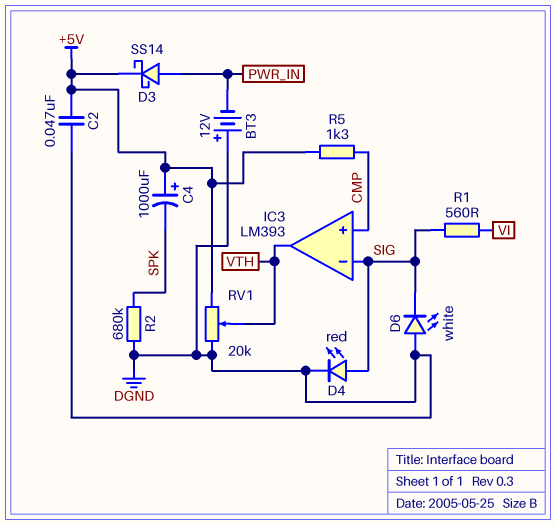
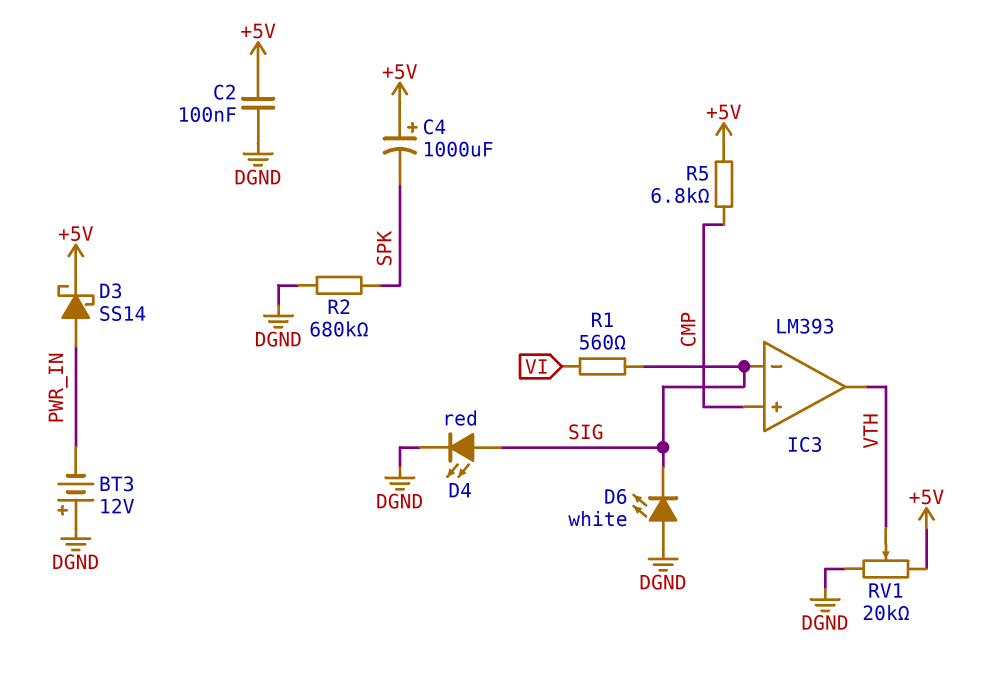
C2: 47nF (+5V, DGND) -> 100nF (+5V, DGND)
R5: 1.3k (+5V, CMP) -> 6.8k (+5V, CMP)

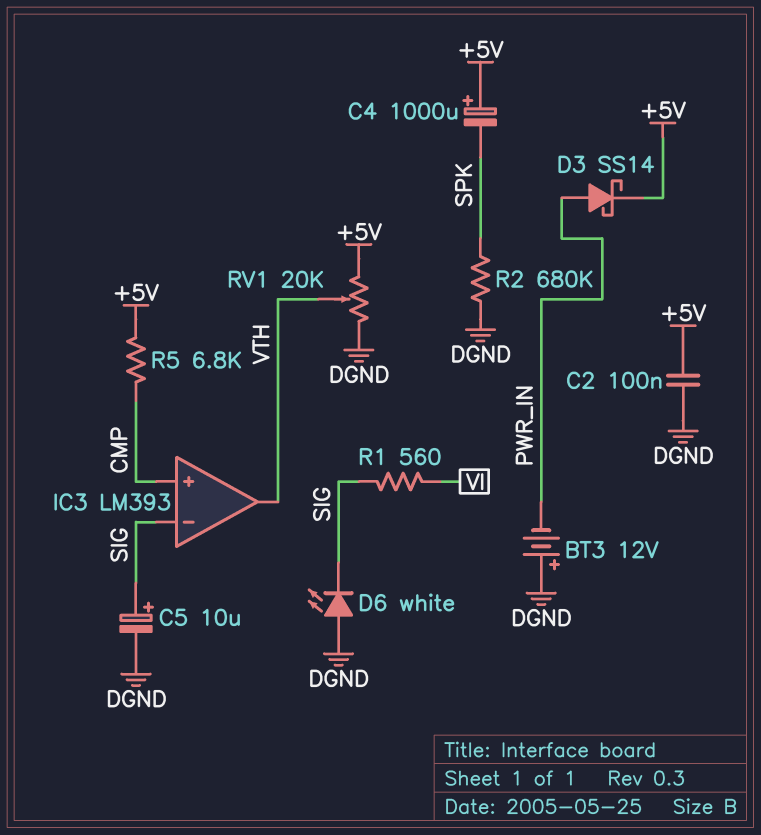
C5: none -> 10uF (plus SIG, minus DGND)
D4: LED red (A SIG, K DGND) -> none

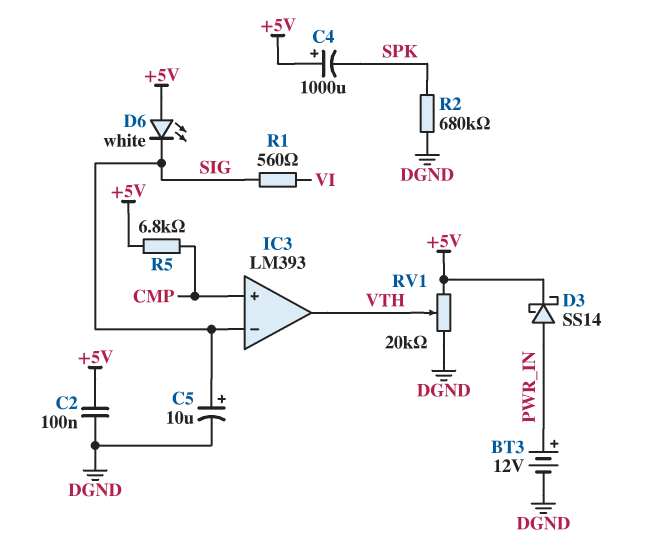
BT3: 12V (plus DGND, minus PWR_IN) -> 12V (plus PWR_IN, minus DGND)
D6: LED white (A DGND, K SIG) -> LED white (A +5V, K SIG)

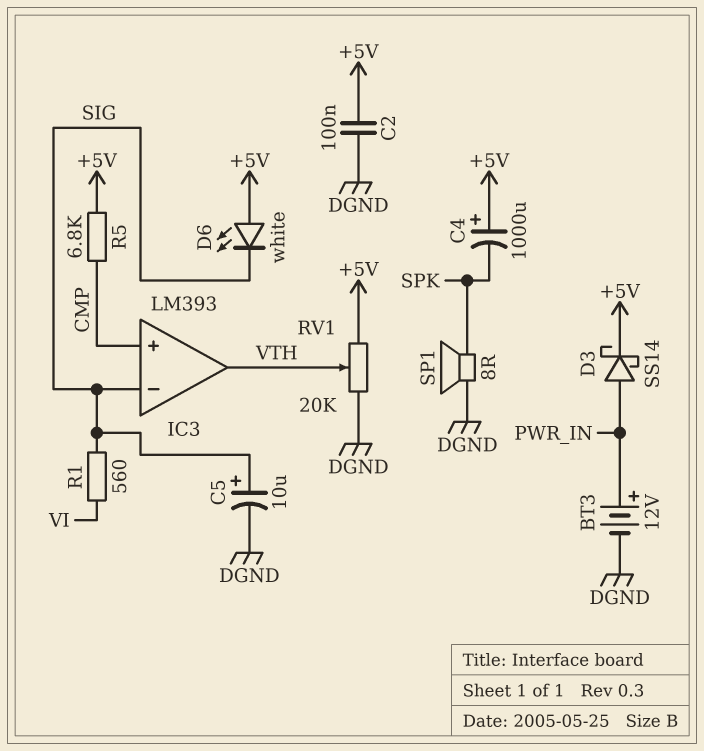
R2: 680k (DGND, SPK) -> none
SP1: none -> speaker 8R (DGND, SPK)

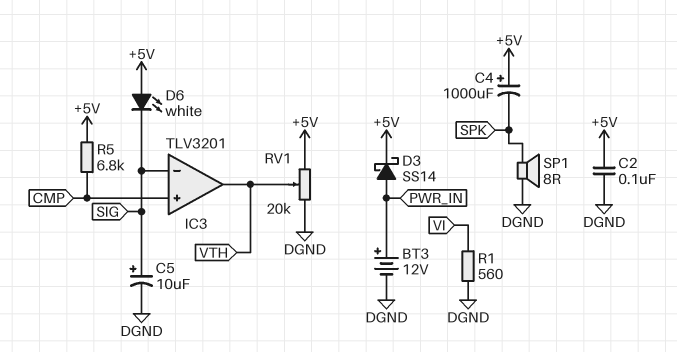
IC3: LM393 -> TLV3201
R1: 560 (SIG, VI) -> 560 (DGND, VI)

